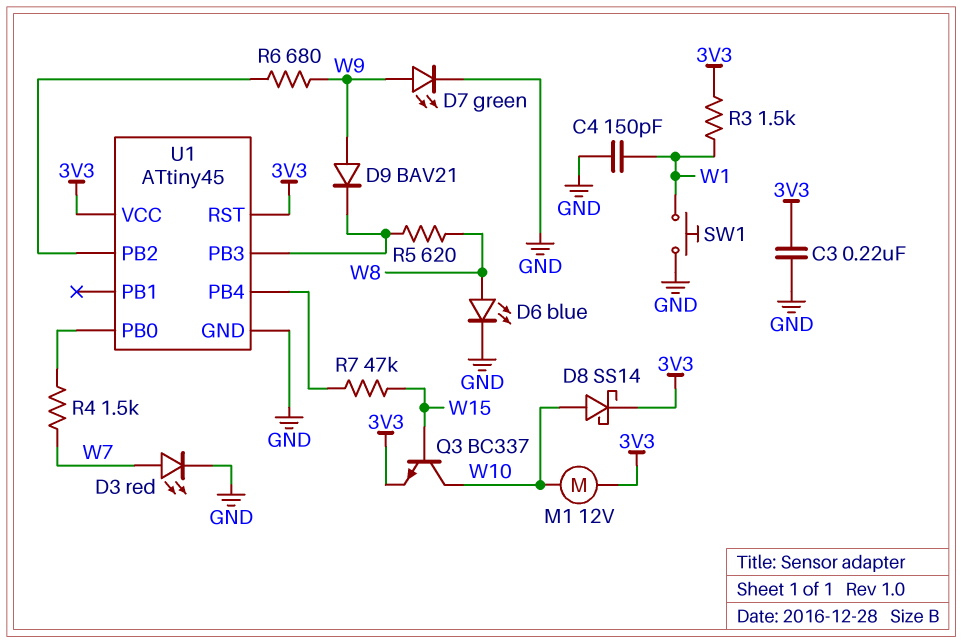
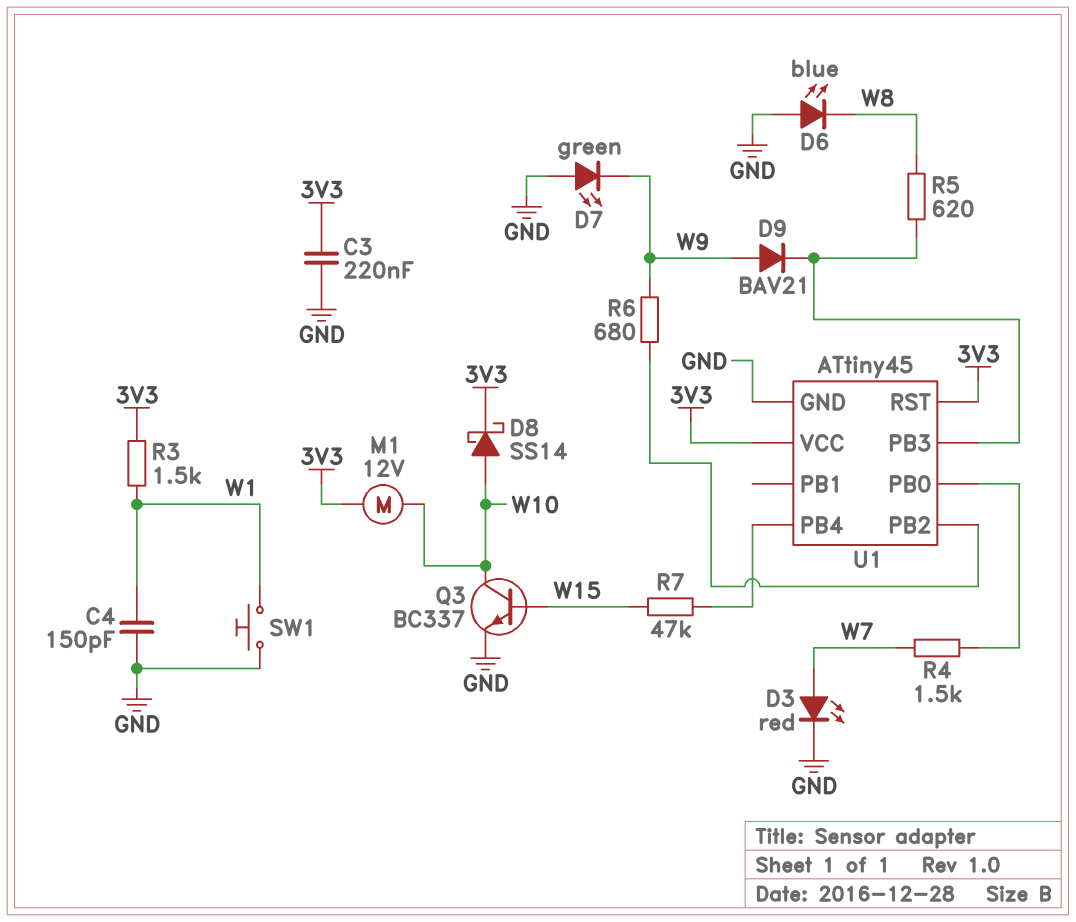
D6: LED blue (A W8, K GND) -> LED blue (A GND, K W8)
D7: LED green (A W9, K GND) -> LED green (A GND, K W9)
Q3: NPN BC337 (B W15, C W10, E 3V3) -> NPN BC337 (B W15, C W10, E GND)

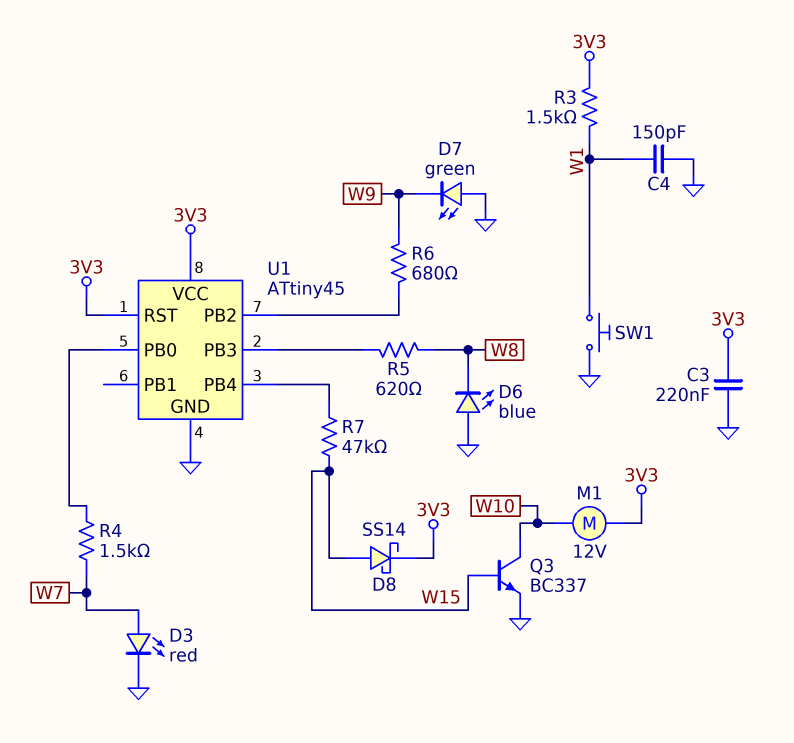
D8: schottky SS14 (A W10, K 3V3) -> schottky SS14 (A W15, K 3V3)
D9: diode BAV21 (A W9, K U1/PB3) -> none

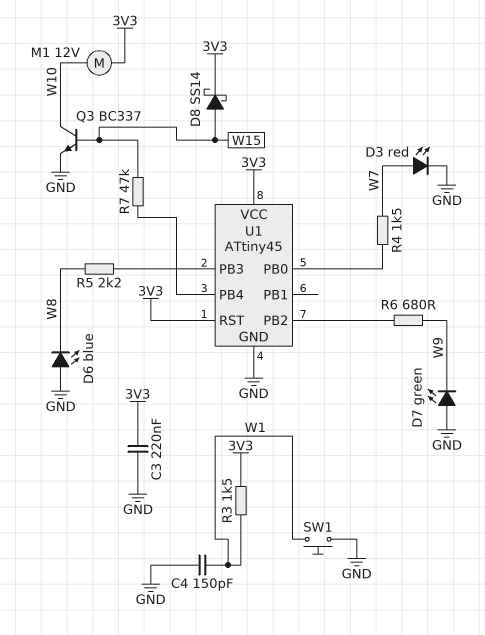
R5: 620 (U1/PB3, W8) -> 2.2k (U1/PB3, W8)

